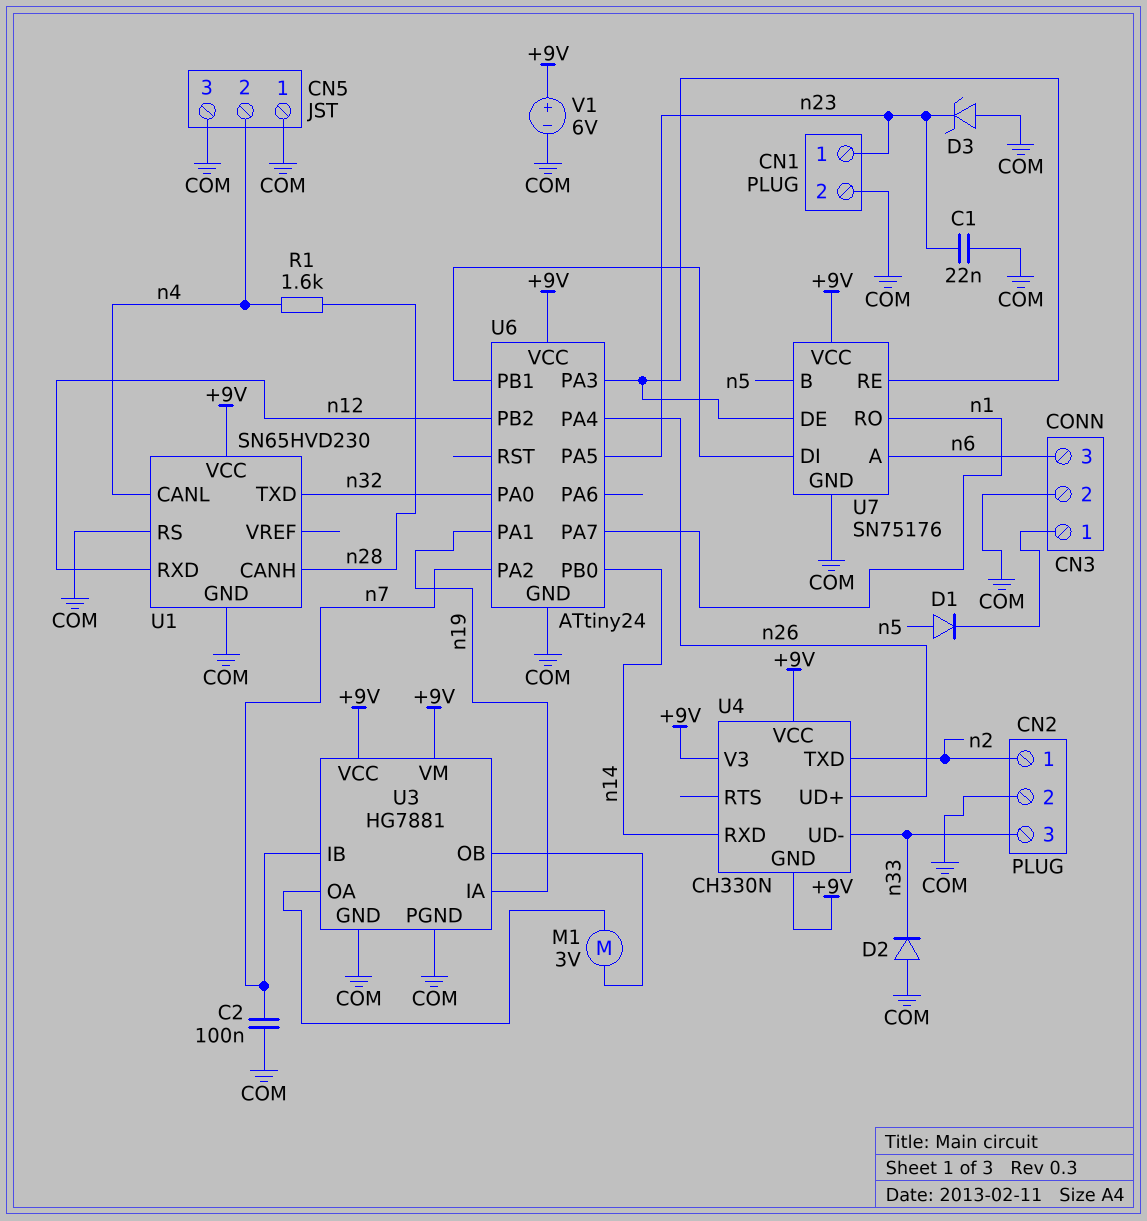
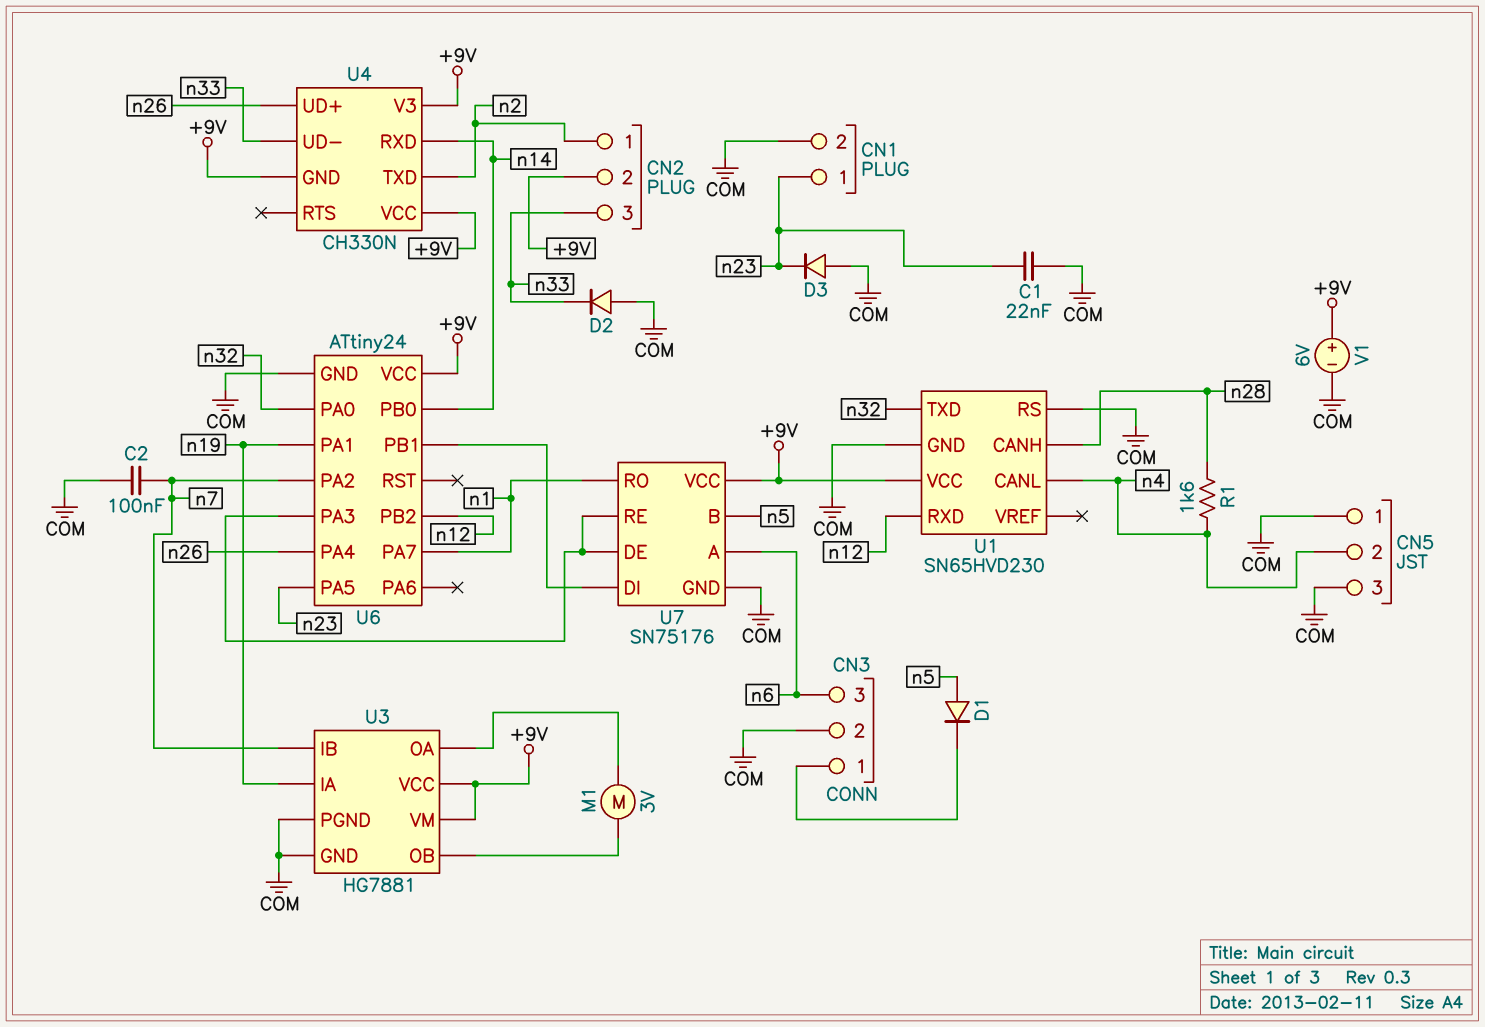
CN2 pin 2: COM -> +9V
D3: zener (A COM, K n23) -> diode (A COM, K n23)

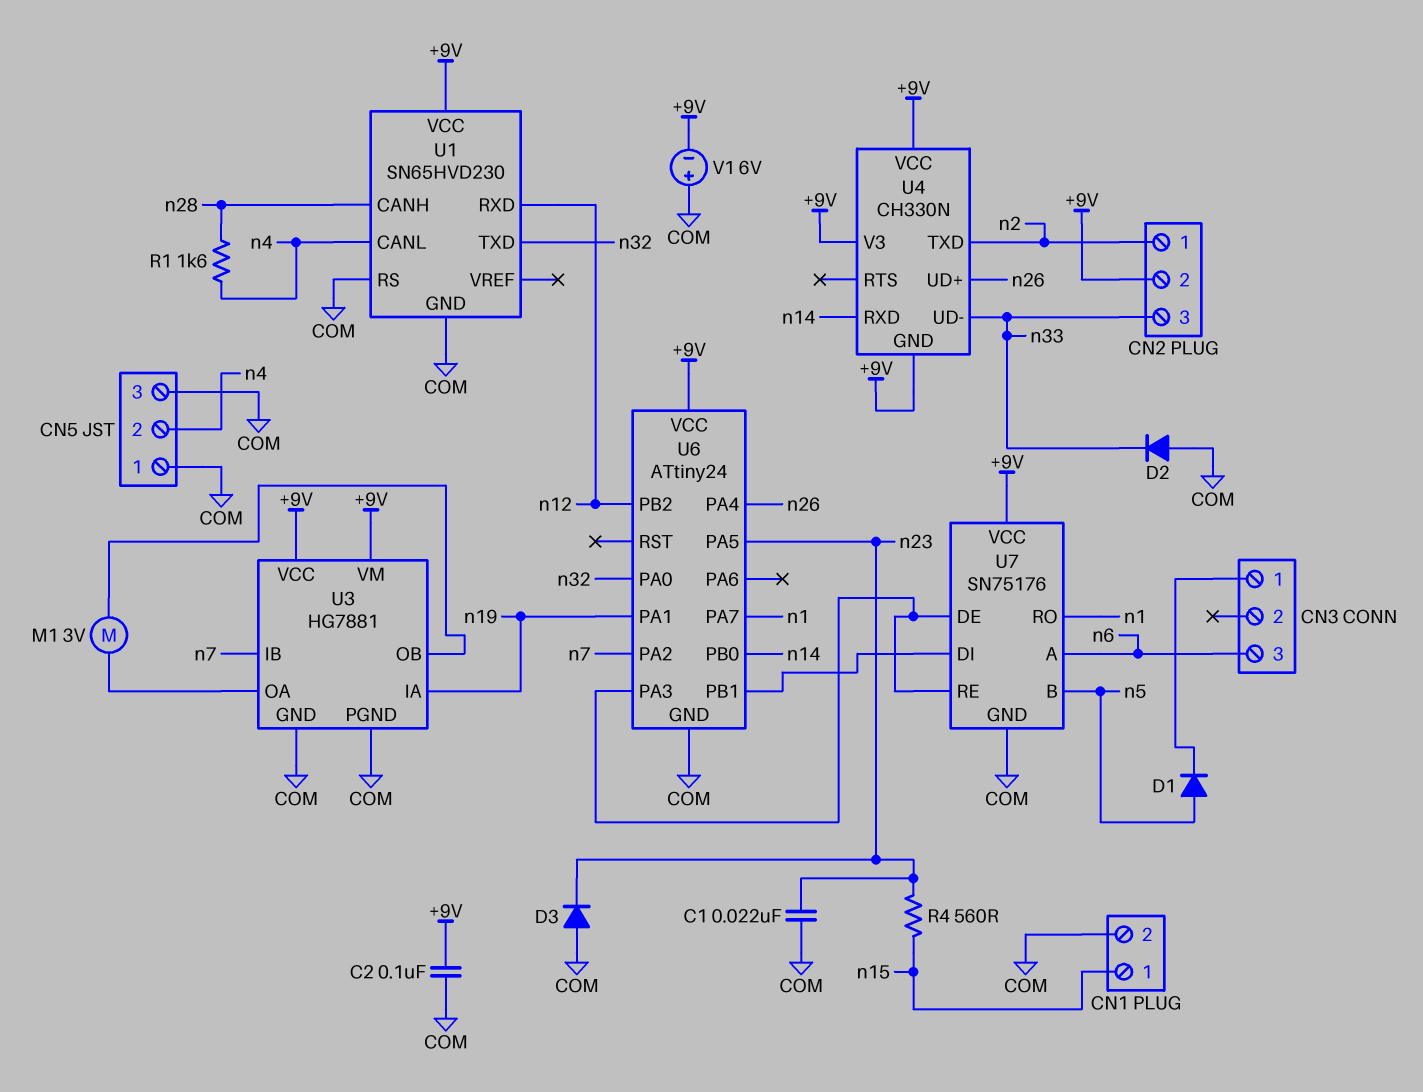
C2: 100nF (COM, n7) -> 100nF (+9V, COM)
CN1 pin 1: n23 -> n15
CN3 pin 2: COM -> none
R4: none -> 560 (n15, n23)
V1: 6V (plus +9V, minus COM) -> 6V (plus COM, minus +9V)

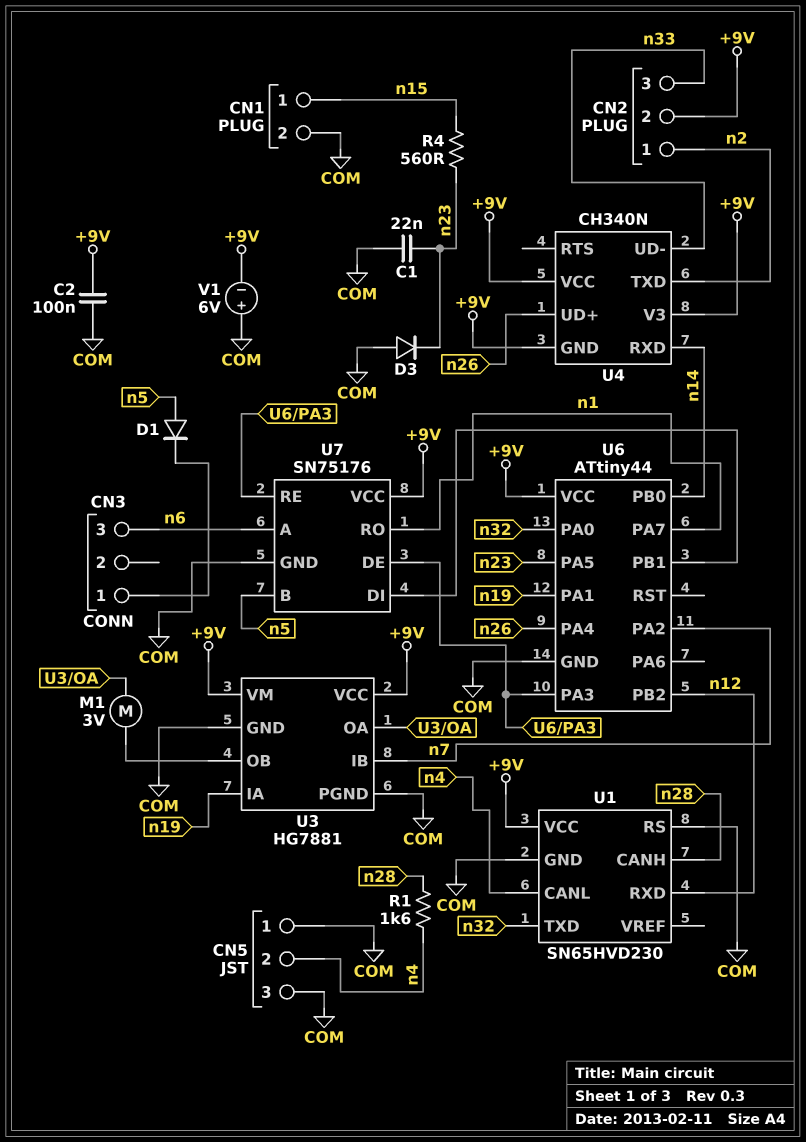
D2: diode (A COM, K n33) -> none
U4: CH330N -> CH340N
U6: ATtiny24 -> ATtiny44

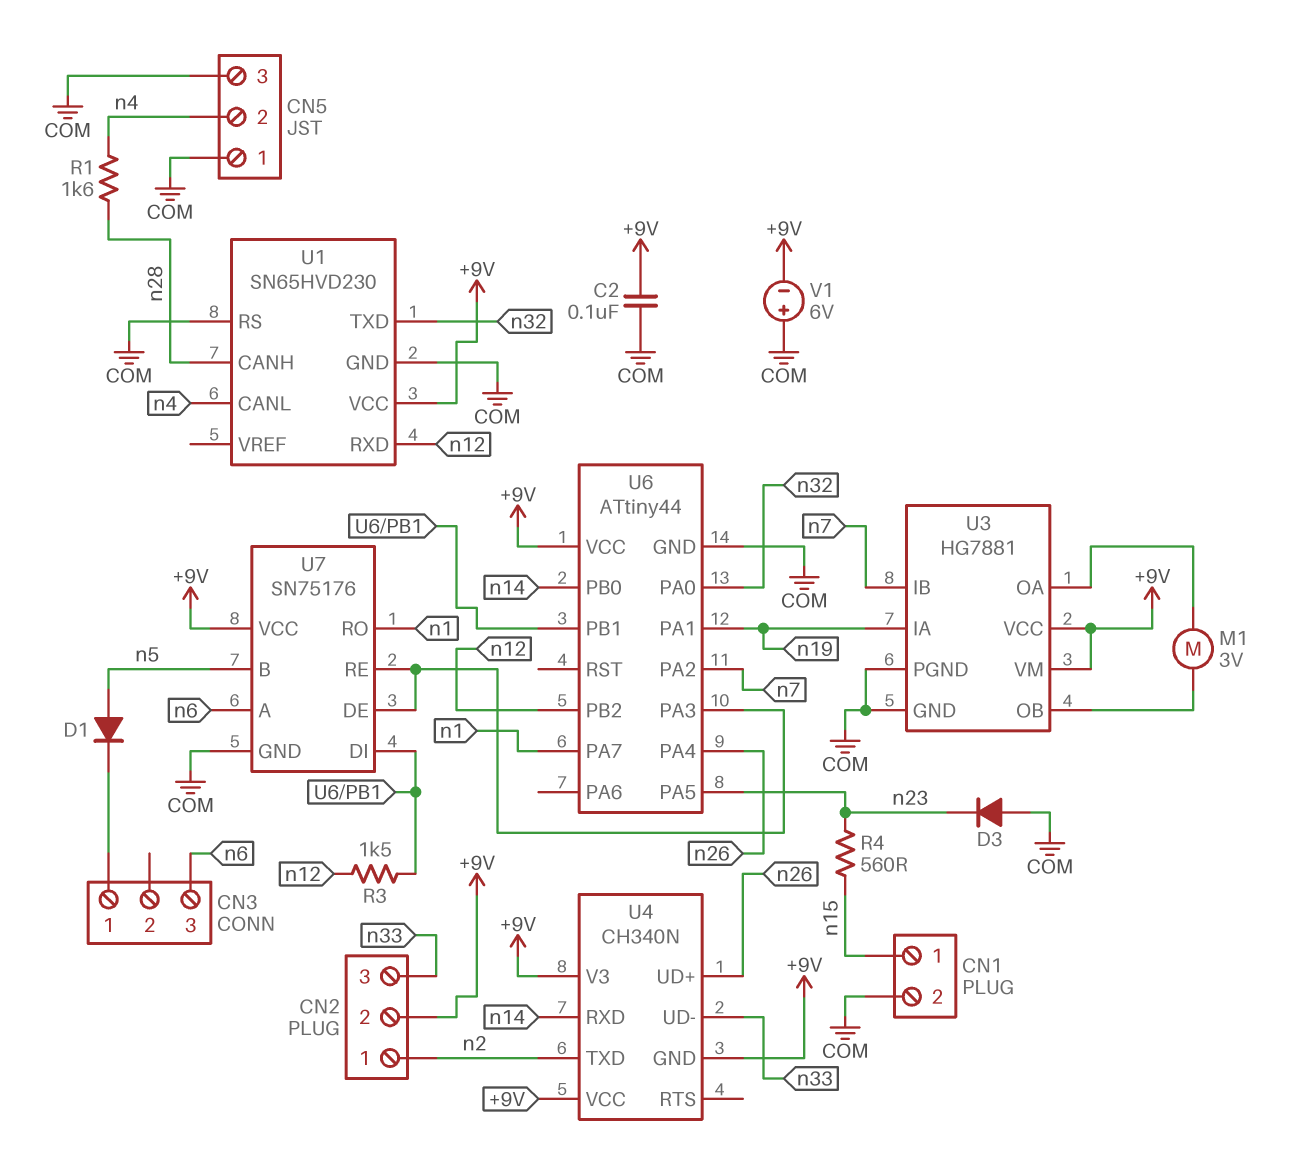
C1: 22nF (COM, n23) -> none
R3: none -> 1.5k (U6/PB1, n12)

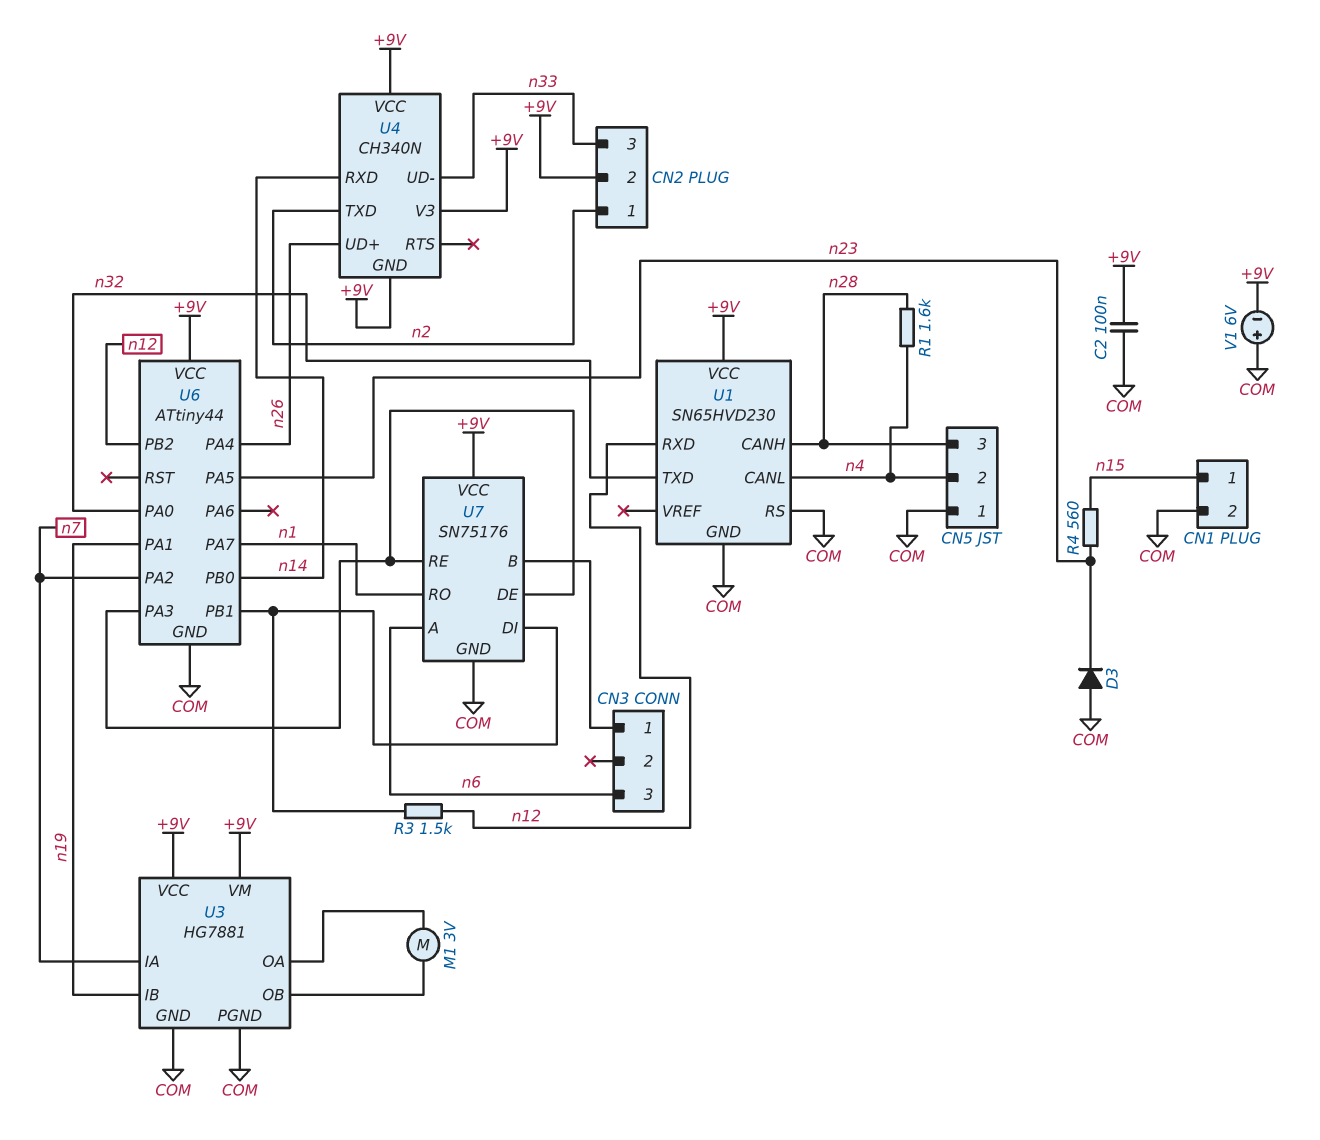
CN5 pin 3: COM -> n28
D1: diode (A n5, K CN3/1) -> none
U3 pin IA: n19 -> n7
U3 pin IB: n7 -> n19
U7 pin B: n5 -> CN3/1

